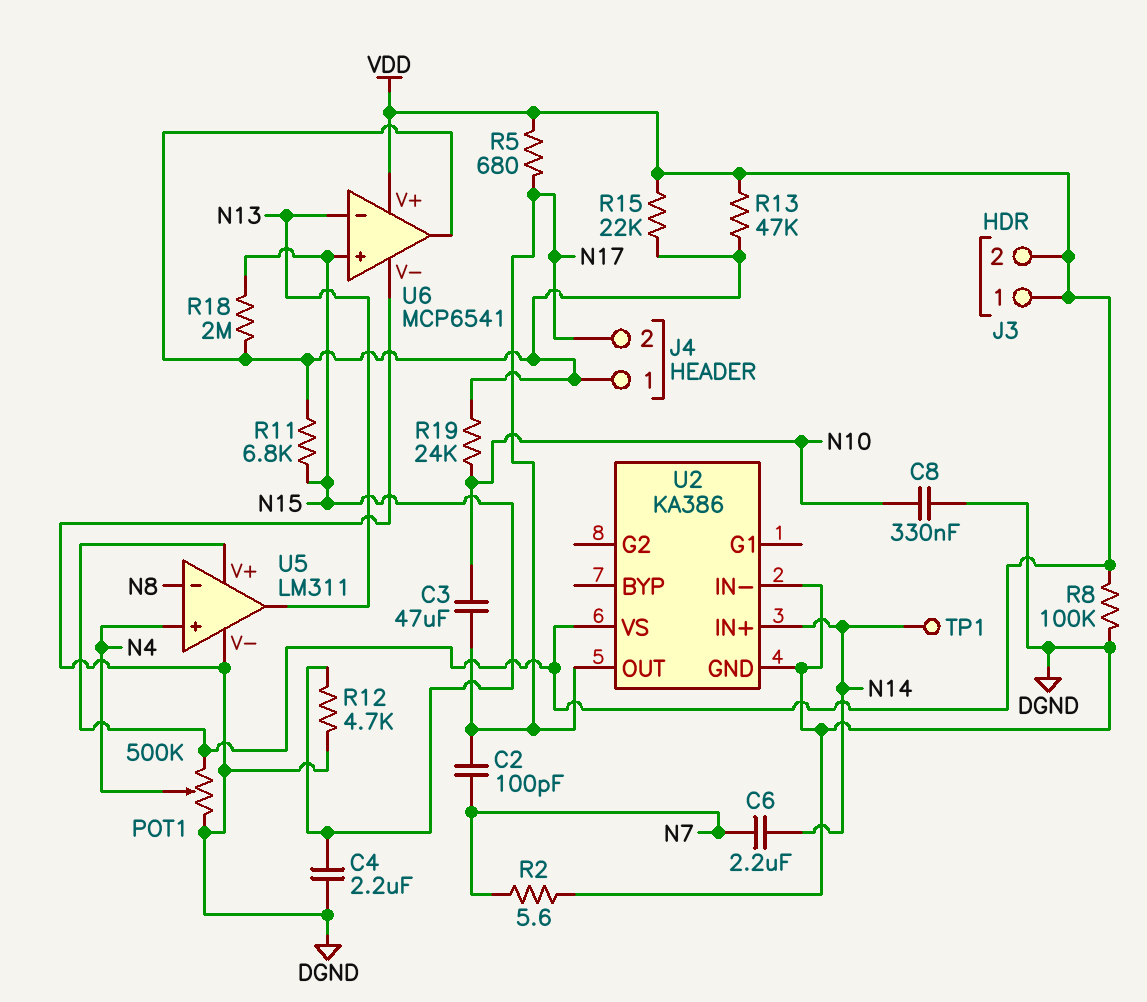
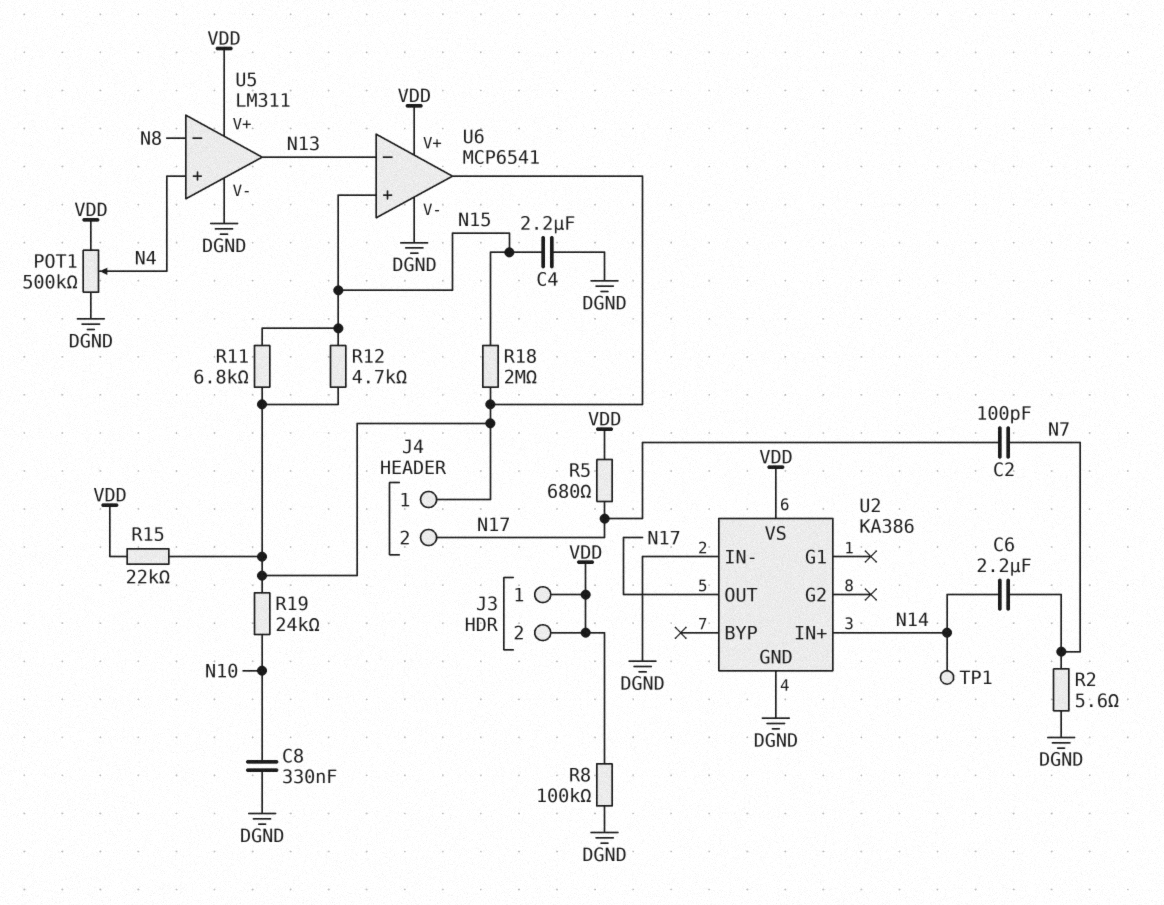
C3: 47uF (N10, N17) -> none
R12: 4.7k (DGND, N15) -> 4.7k (J4/1, N15)
R13: 47k (J4/1, VDD) -> none

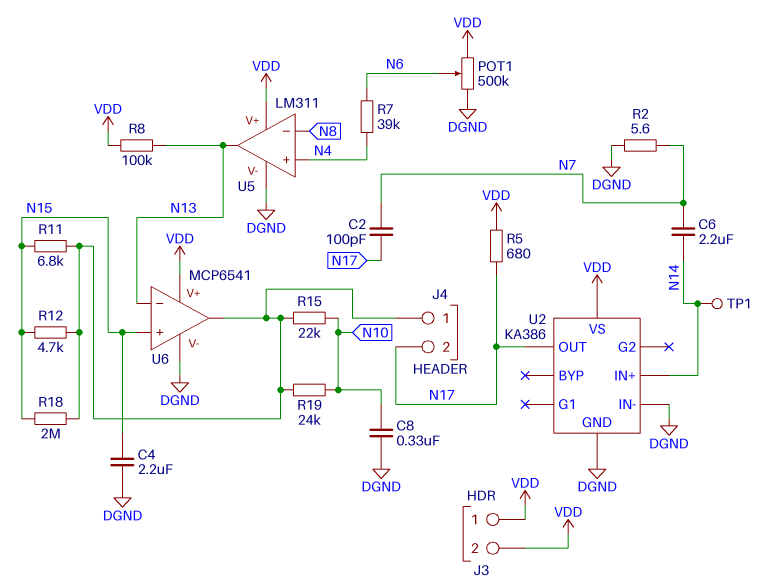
POT1: 500k (DGND, VDD, wiper N4) -> 500k (DGND, VDD, wiper N6)
R7: none -> 39k (N4, N6)
R8: 100k (DGND, VDD) -> 100k (N13, VDD)
R15: 22k (J4/1, VDD) -> 22k (J4/1, N10)

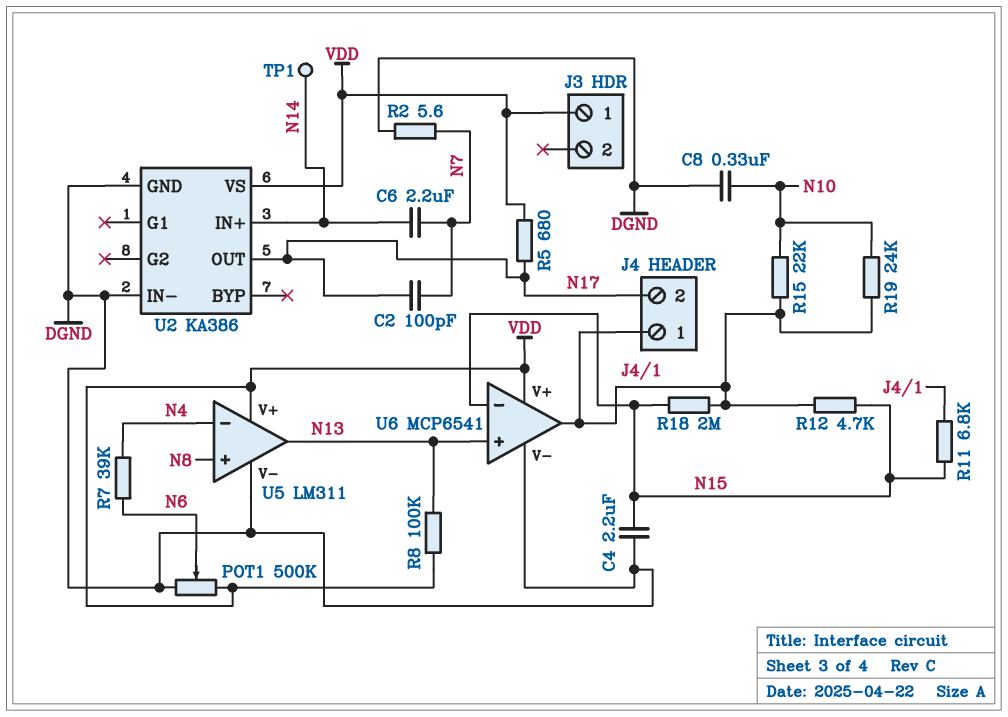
J3 pin 2: VDD -> none
U5 pin in+: N4 -> N8
U5 pin in-: N8 -> N4
U6 pin in+: N15 -> N13
U6 pin in-: N13 -> N15

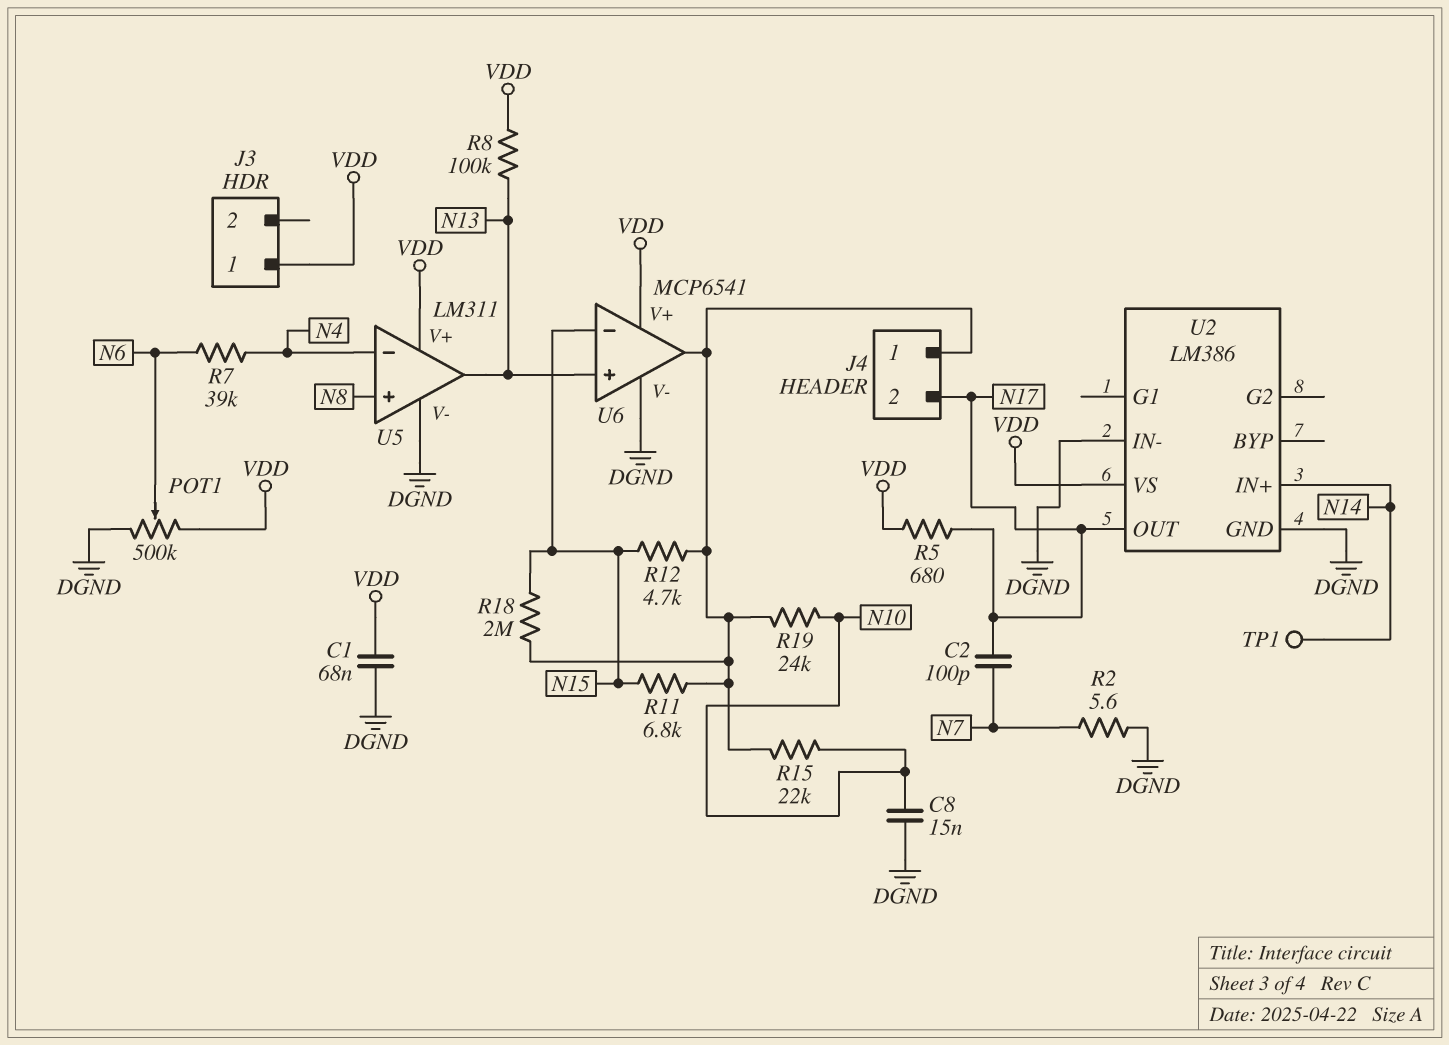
C1: none -> 68nF (DGND, VDD)
C4: 2.2uF (DGND, N15) -> none
C6: 2.2uF (N7, N14) -> none
C8: 330nF (DGND, N10) -> 15nF (DGND, N10)
U2: KA386 -> LM386

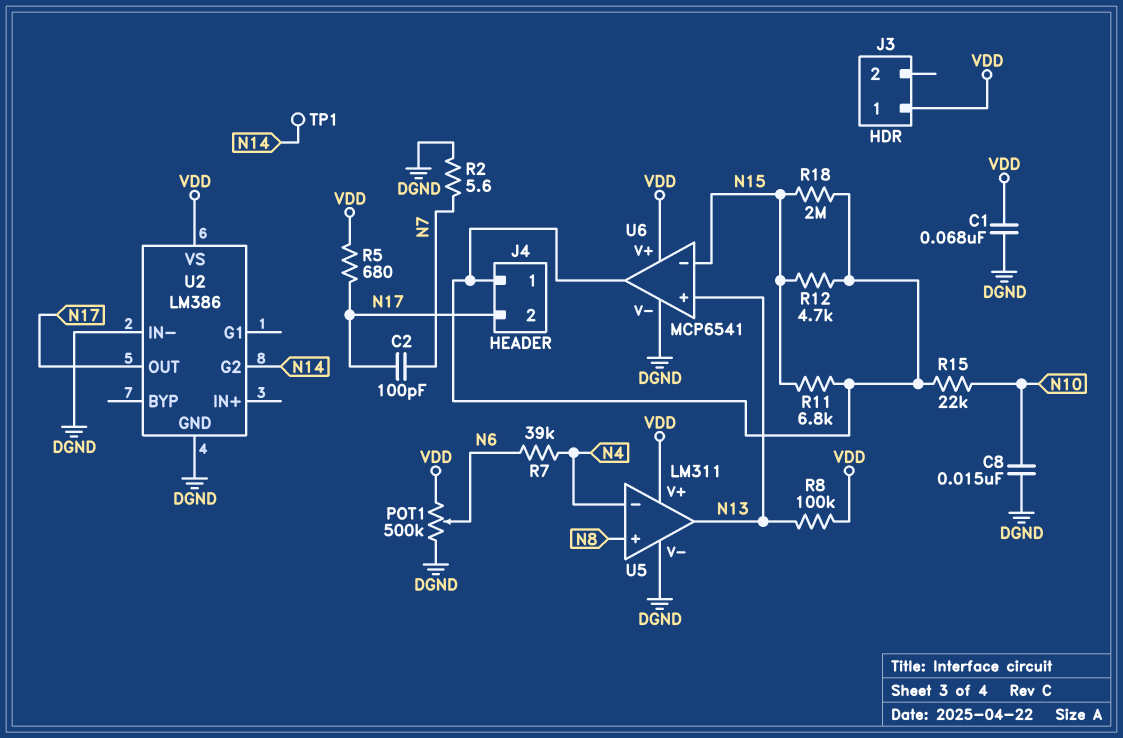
R19: 24k (J4/1, N10) -> none
U2 pin G2: none -> N14
U2 pin IN+: N14 -> none

